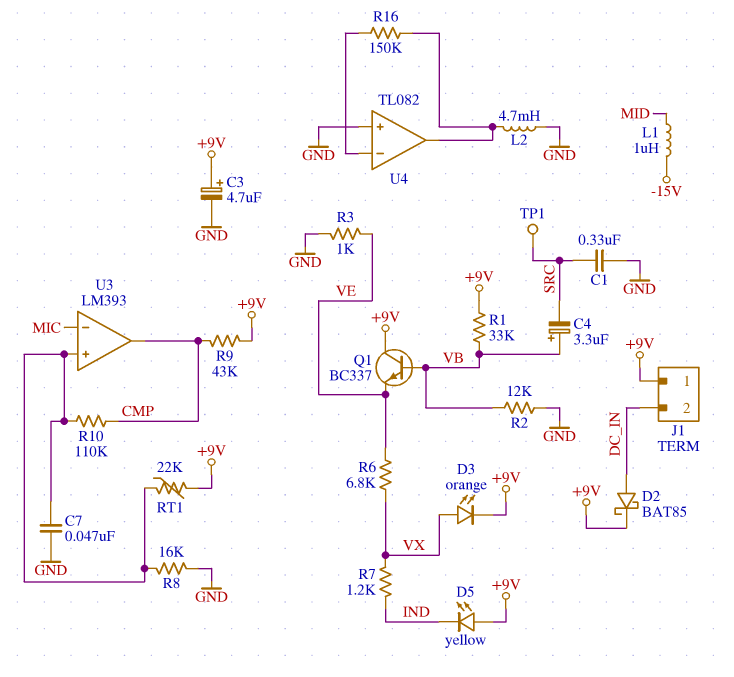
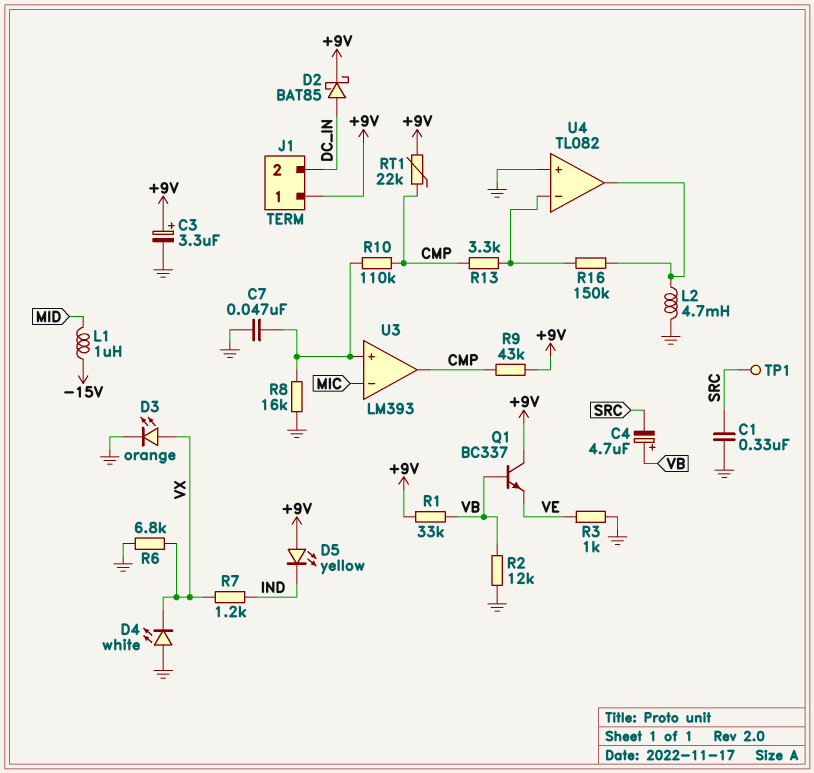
C3: 4.7uF (plus +9V, minus GND) -> 3.3uF (plus +9V, minus GND)
C4: 3.3uF (plus VB, minus SRC) -> 4.7uF (plus VB, minus SRC)
D3: LED orange (A VX, K +9V) -> LED orange (A VX, K GND)
D4: none -> LED white (A GND, K VX)
R6: 6.8k (VE, VX) -> 6.8k (GND, VX)
R13: none -> 3.3k (CMP, U4/in-)
RT1: 22k (+9V, U3/in+) -> 22k (+9V, CMP)

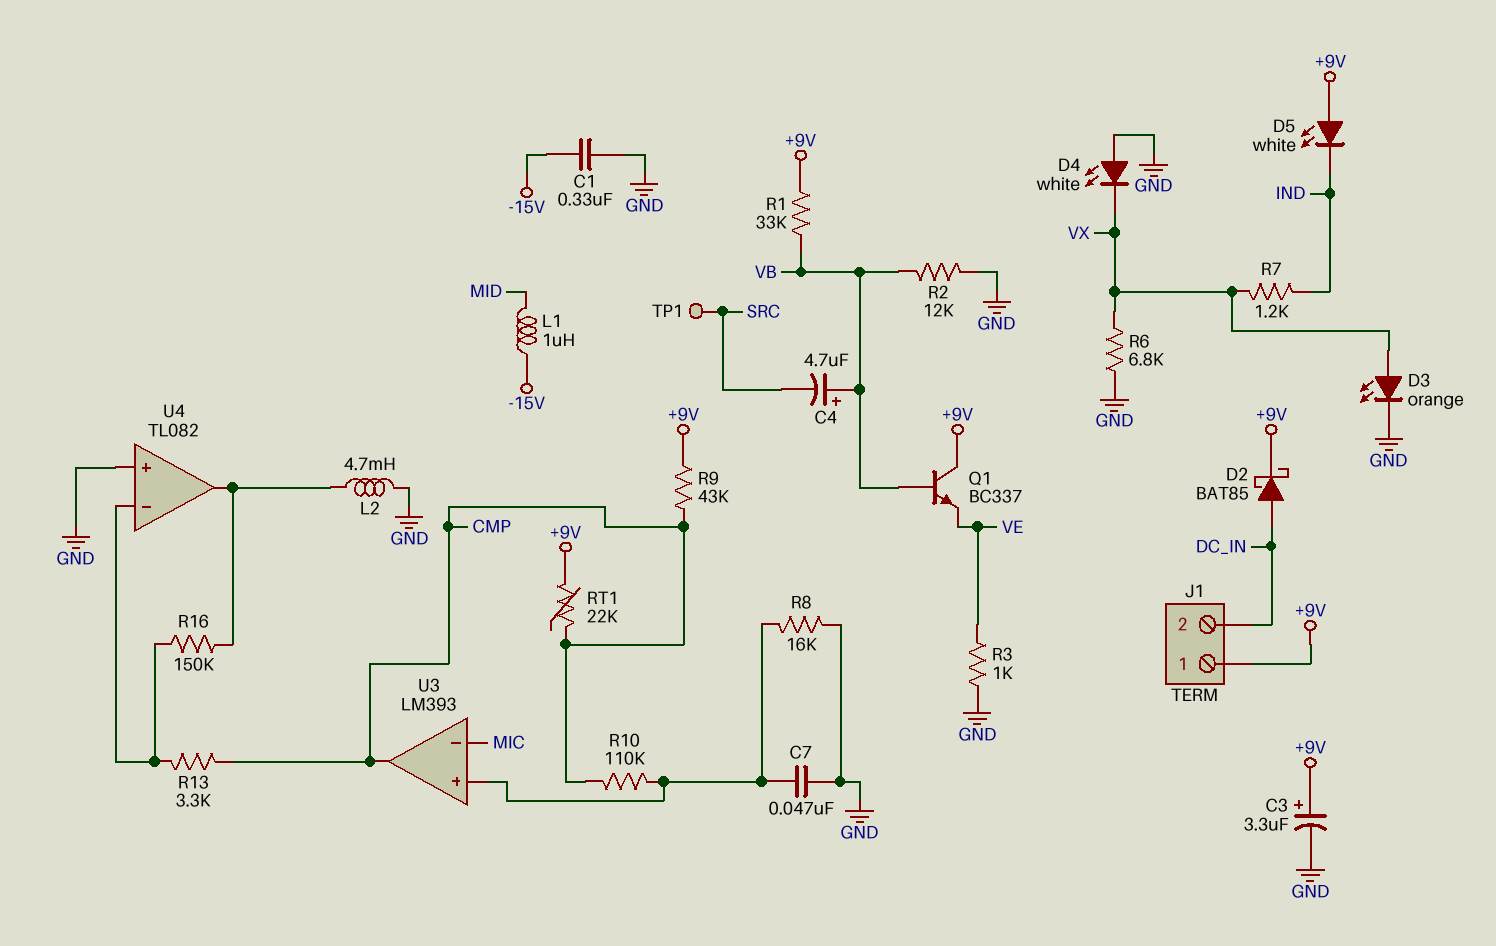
C1: 330nF (GND, SRC) -> 330nF (-15V, GND)
D5: LED yellow (A +9V, K IND) -> LED white (A +9V, K IND)

